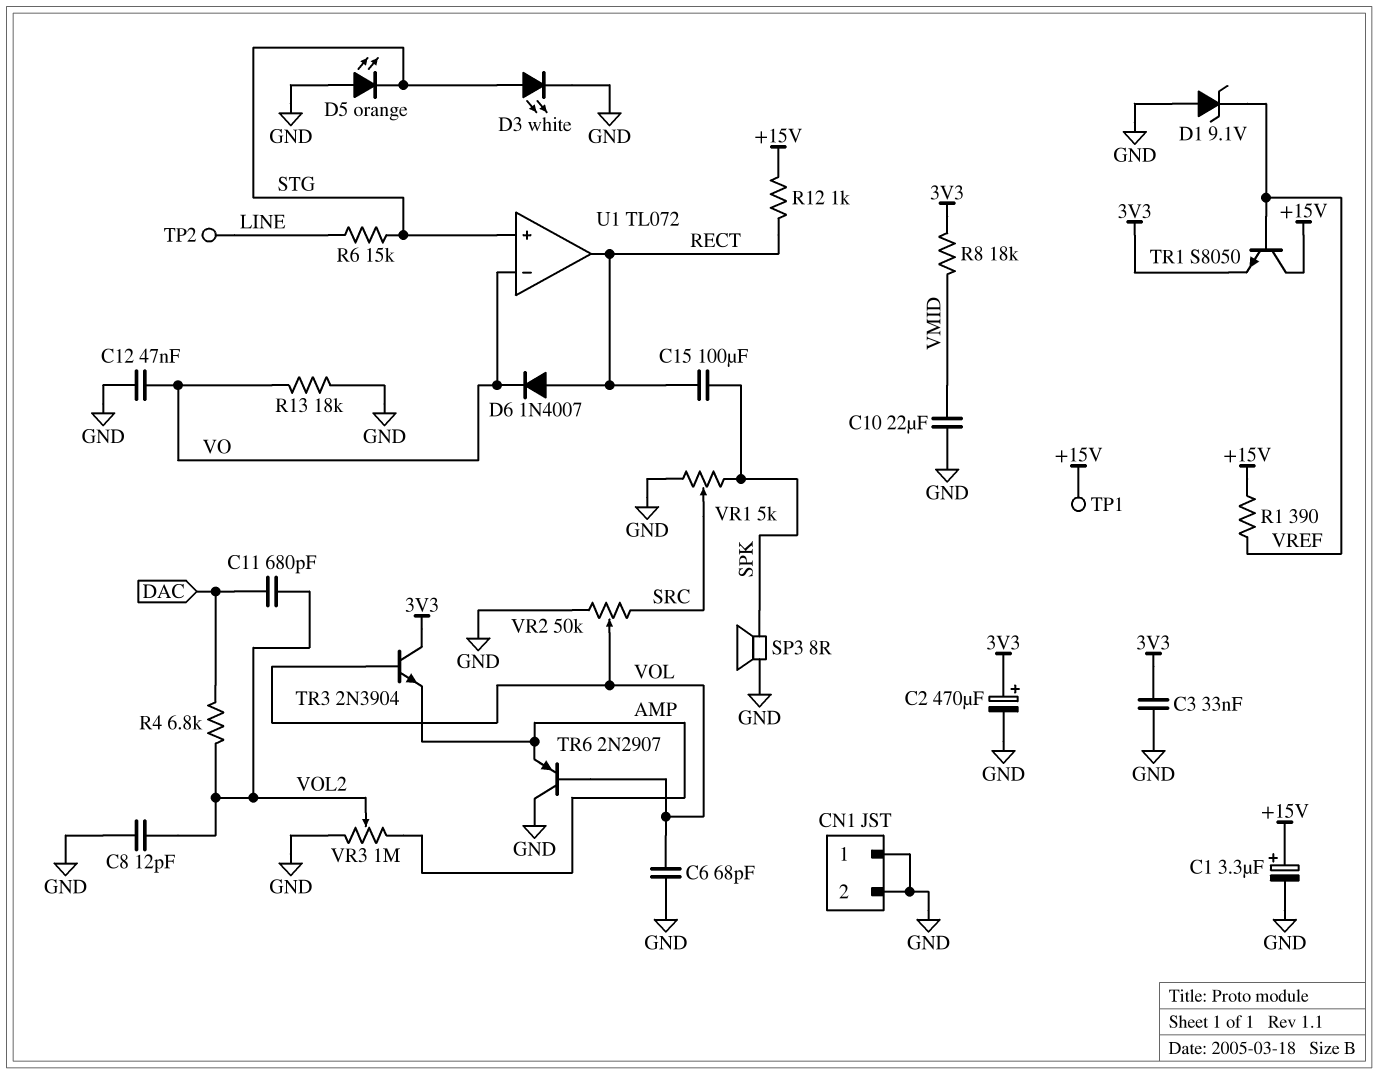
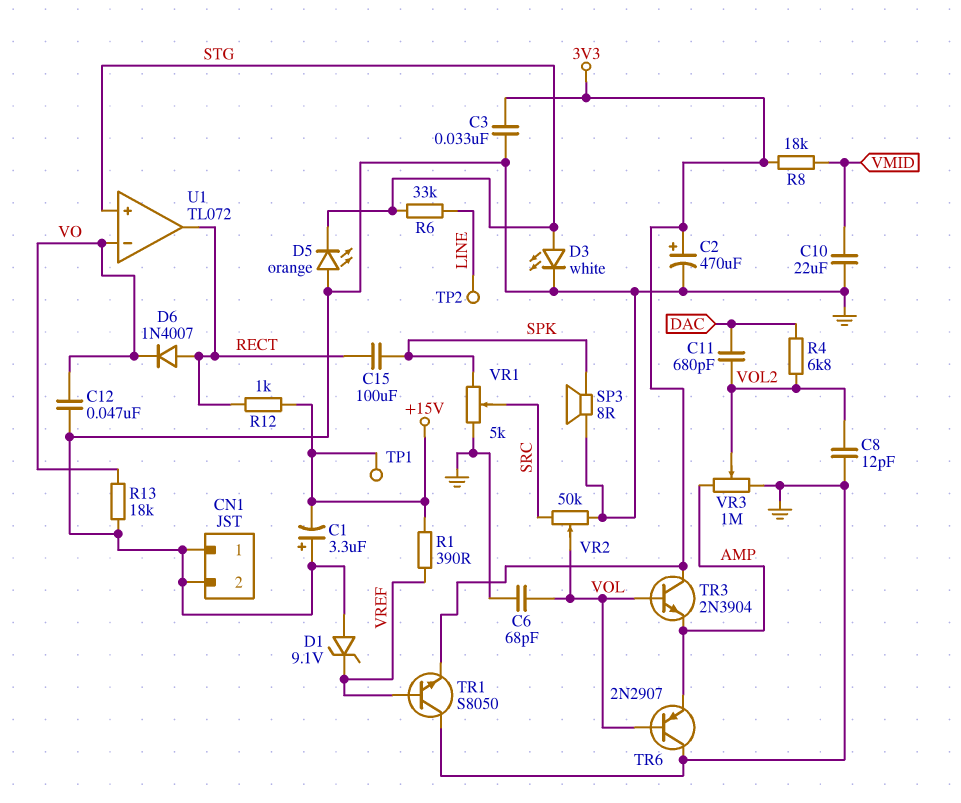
C1: 3.3uF (plus +15V, minus GND) -> 3.3uF (plus GND, minus +15V)
R6: 15k (LINE, STG) -> 33k (LINE, STG)
TR1: NPN S8050 (B VREF, C +15V, E 3V3) -> NPN S8050 (B VREF, C GND, E 3V3)

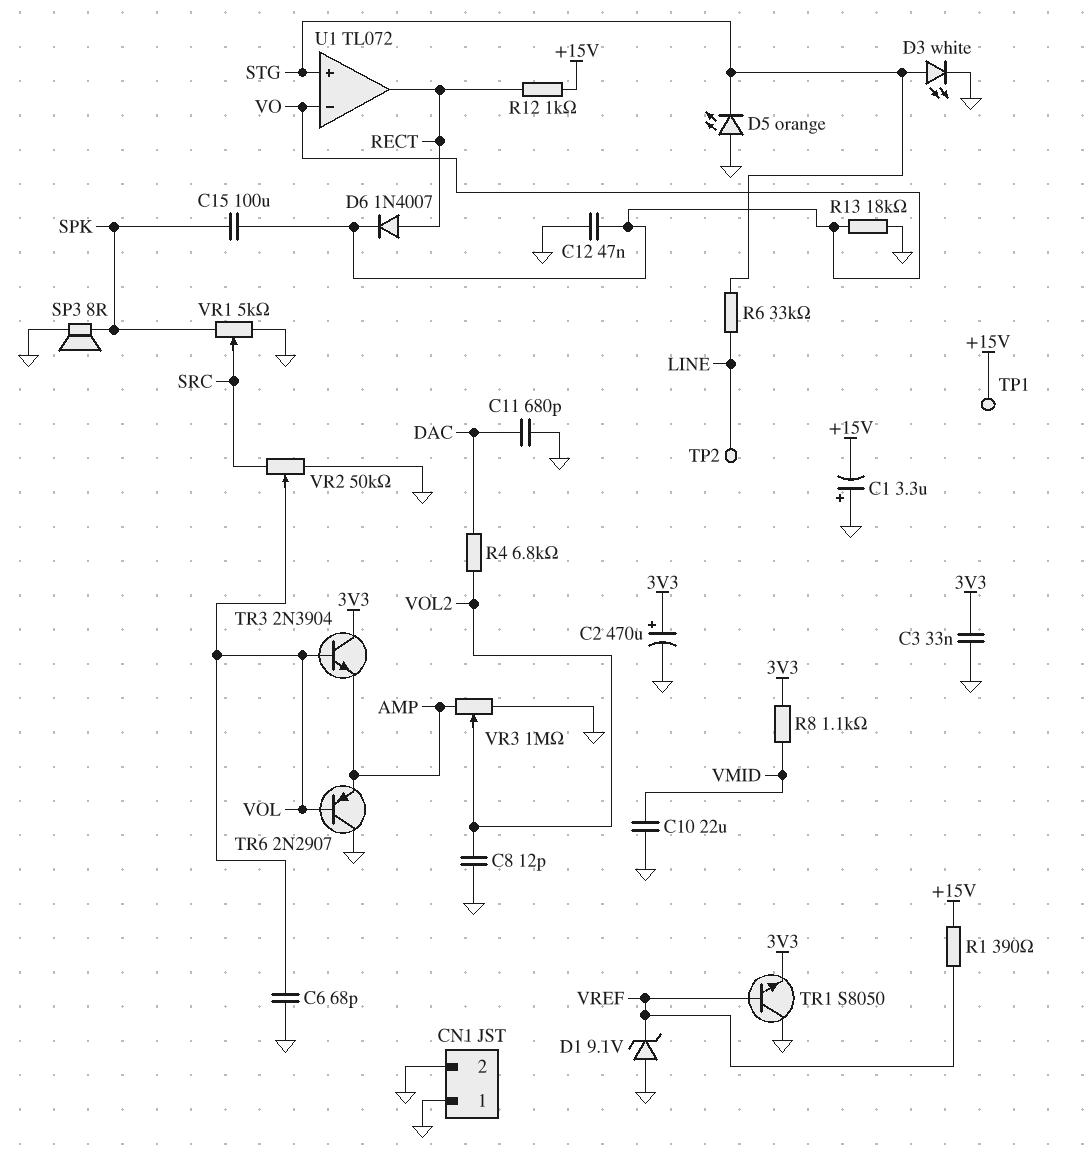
C11: 680pF (DAC, VOL2) -> 680pF (DAC, GND)
C15: 100uF (RECT, SPK) -> 100uF (SPK, VO)
R8: 18k (3V3, VMID) -> 1.1k (3V3, VMID)

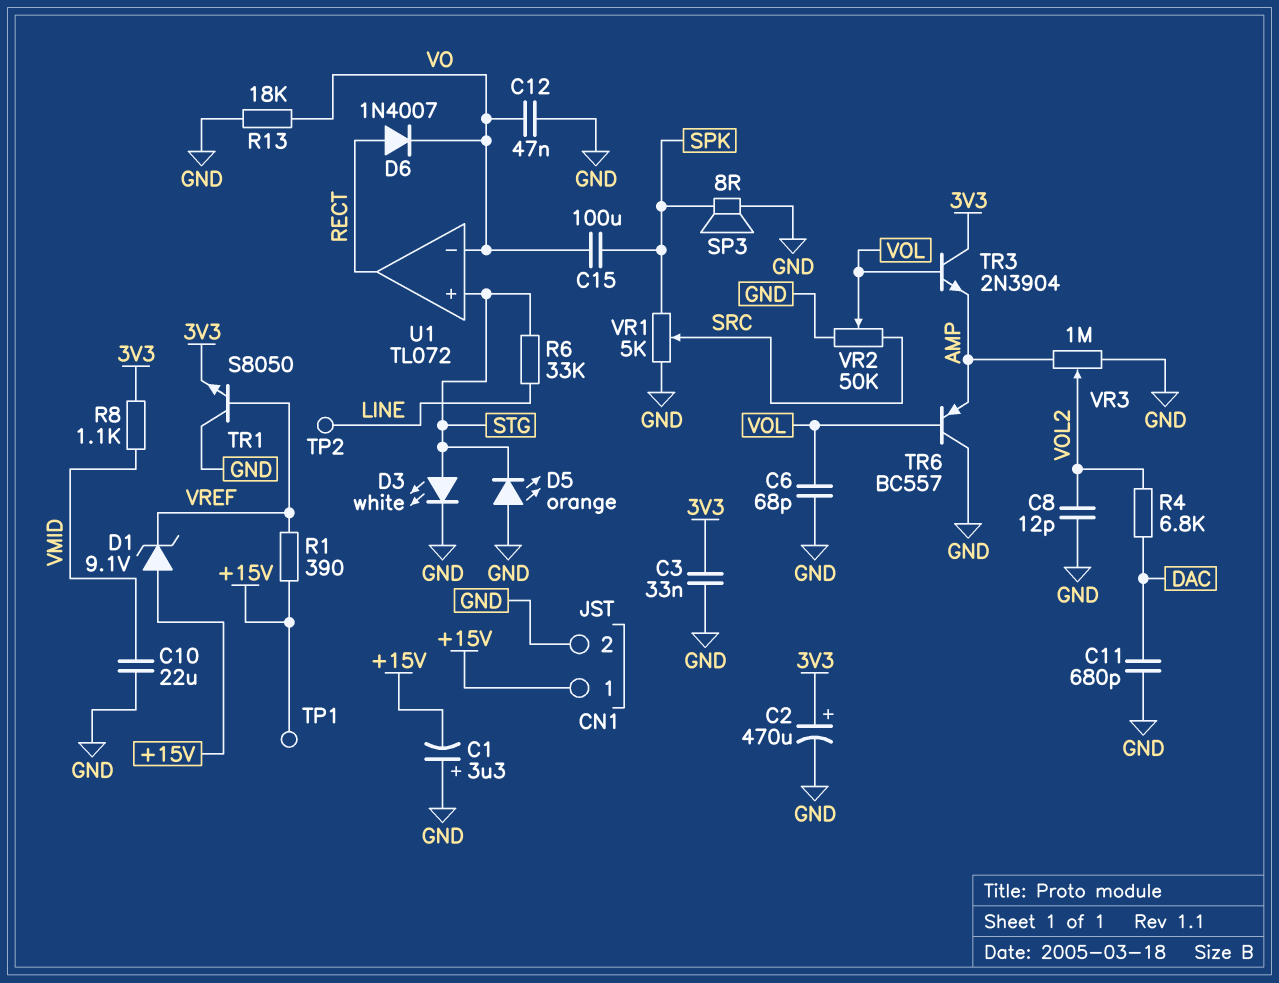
CN1 pin 1: GND -> +15V
D1: zener 9.1V (A GND, K VREF) -> zener 9.1V (A +15V, K VREF)
R12: 1k (+15V, RECT) -> none
TR6: PNP 2N2907 (B VOL, C GND, E AMP) -> PNP BC557 (B VOL, C GND, E AMP)

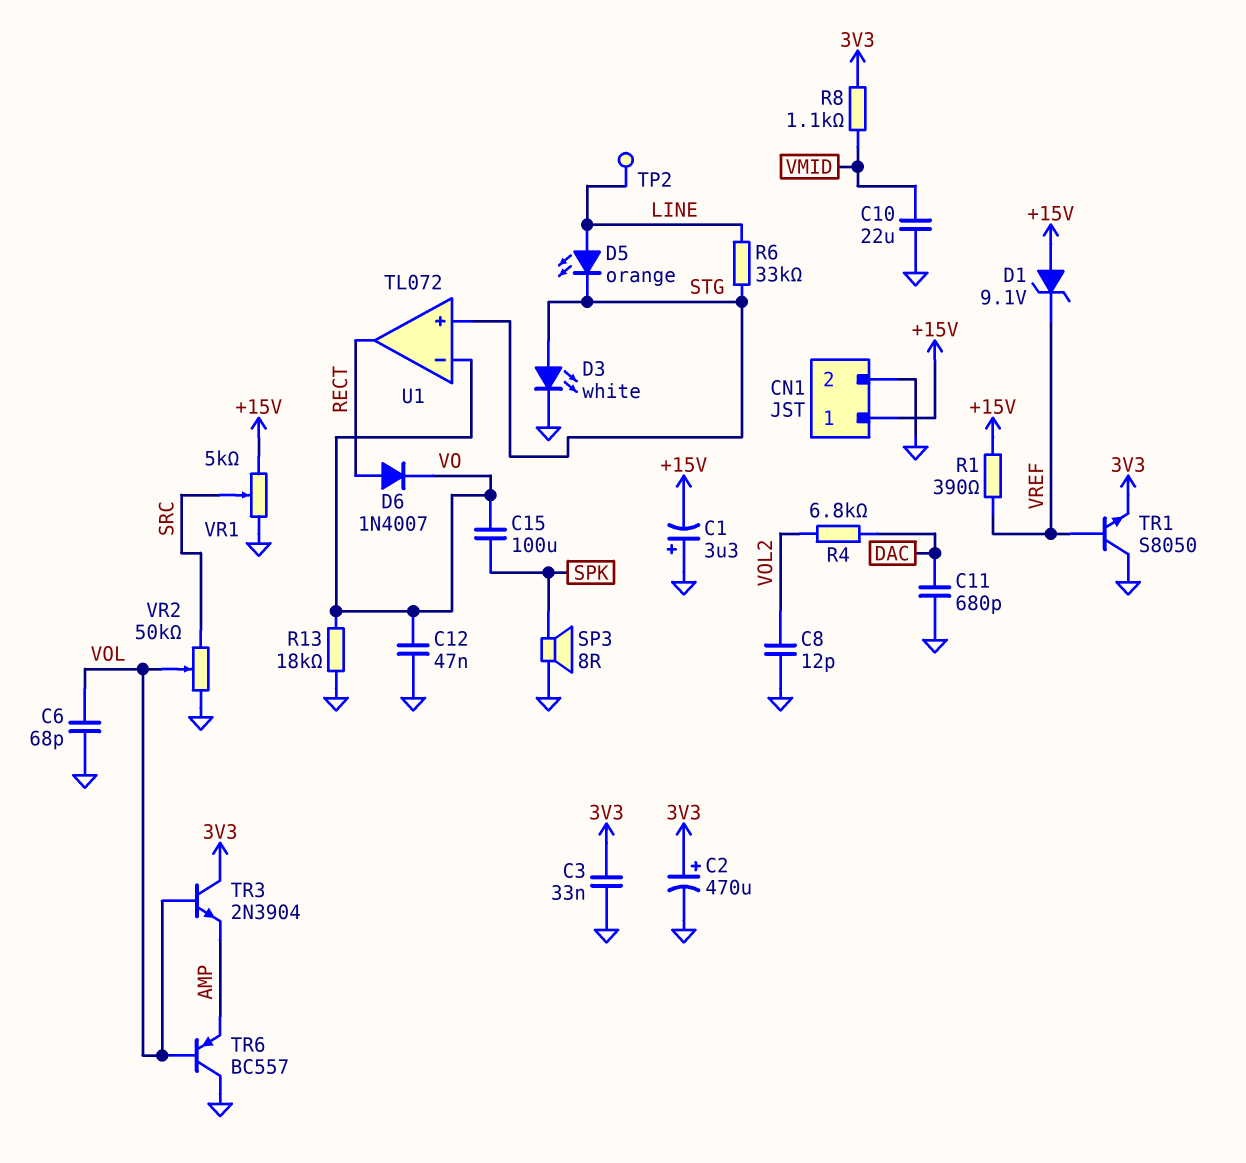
D5: LED orange (A GND, K STG) -> LED orange (A LINE, K STG)
TP1: test point (+15V) -> none
VR1: 5k (GND, SPK, wiper SRC) -> 5k (+15V, GND, wiper SRC)
VR3: 1M (AMP, GND, wiper VOL2) -> none

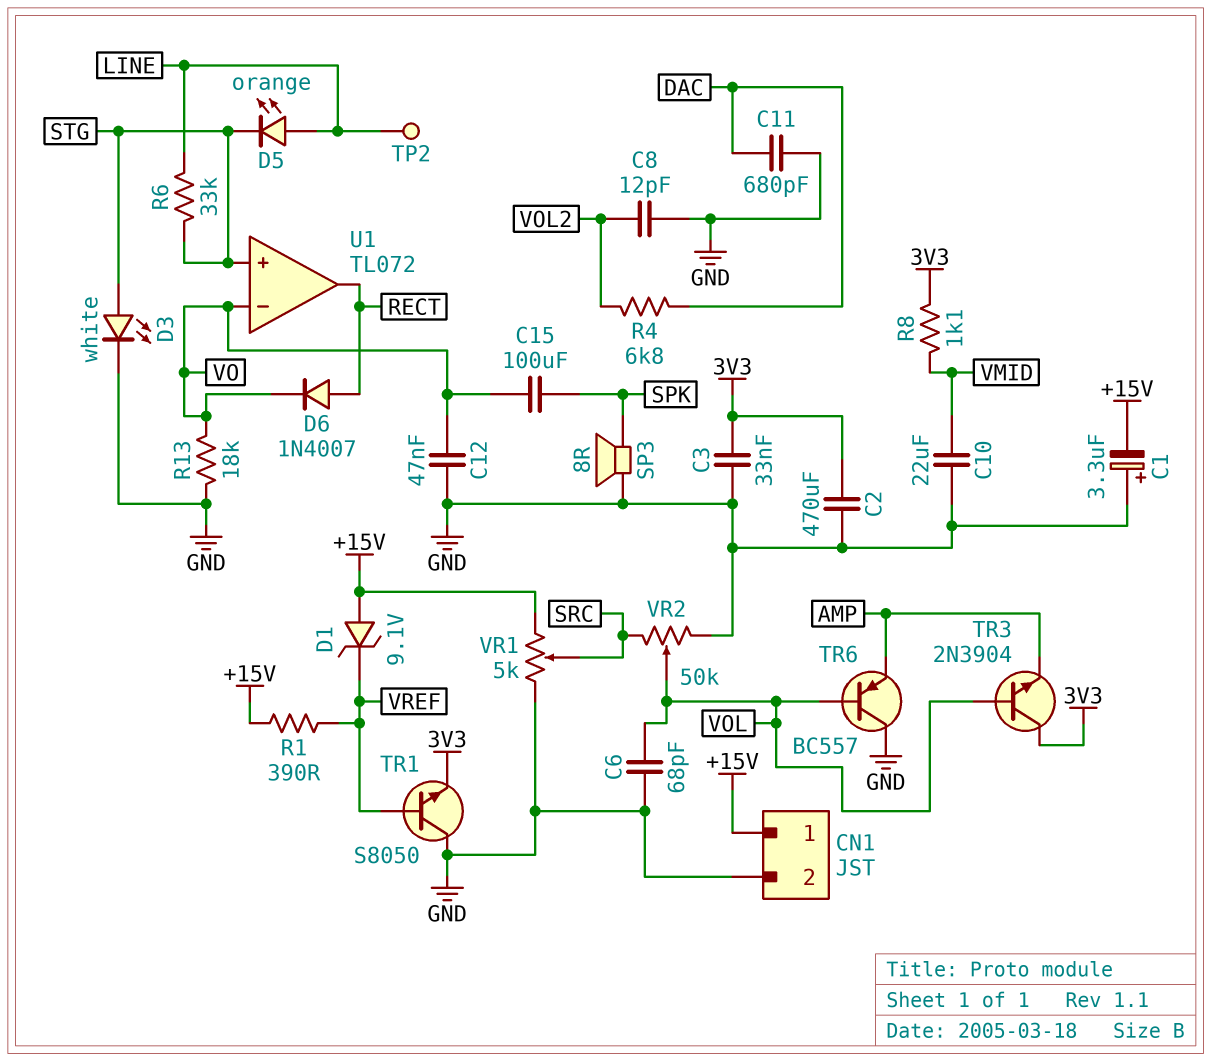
C2: 470uF (plus 3V3, minus GND) -> 470uF (3V3, GND)

